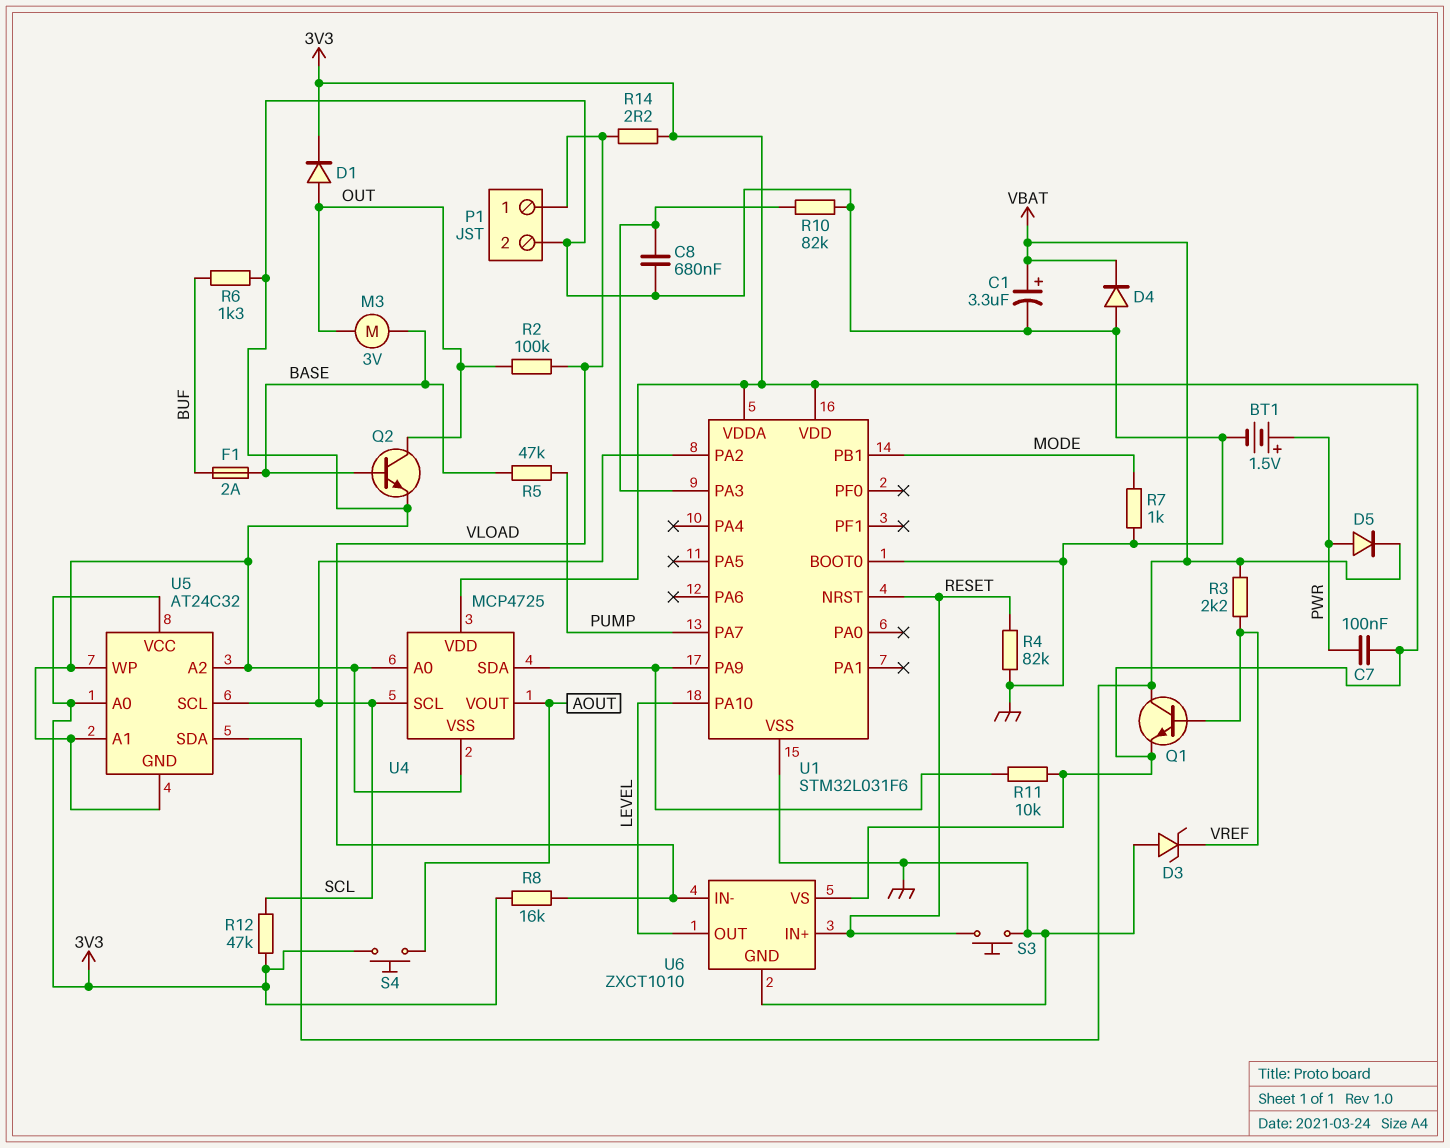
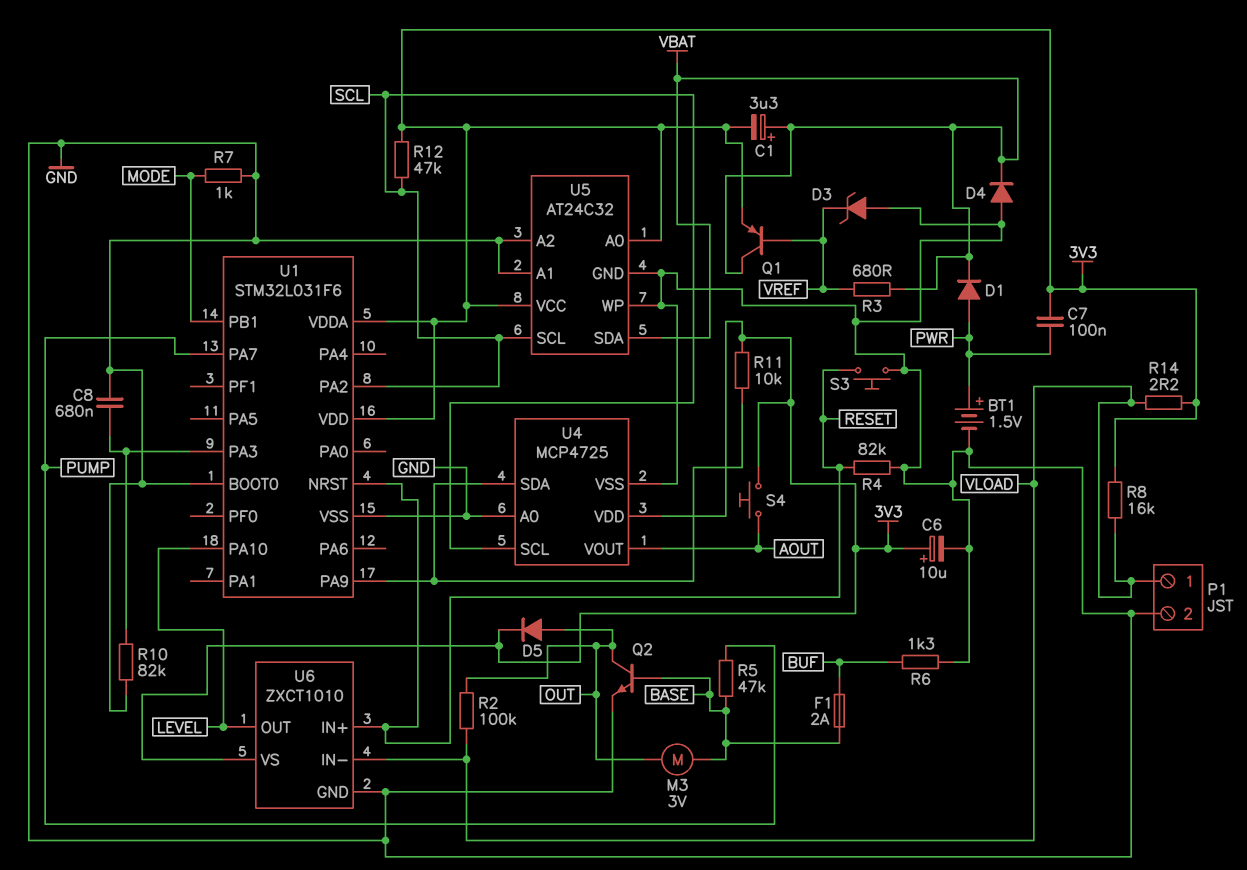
C1: 3.3uF (plus VBAT, minus GND) -> 3.3uF (plus VBAT, minus 3V3)
C6: none -> 10uF (plus 3V3, minus GND)
D1: diode (A OUT, K 3V3) -> diode (A PWR, K VBAT)
D5: diode (A PWR, K VBAT) -> diode (A OUT, K 3V3)
Q1: NPN (B VREF, C VBAT, E 3V3) -> PNP (B VREF, C VBAT, E 3V3)
R3: 2.2k (VBAT, VREF) -> 680 (VBAT, VREF)

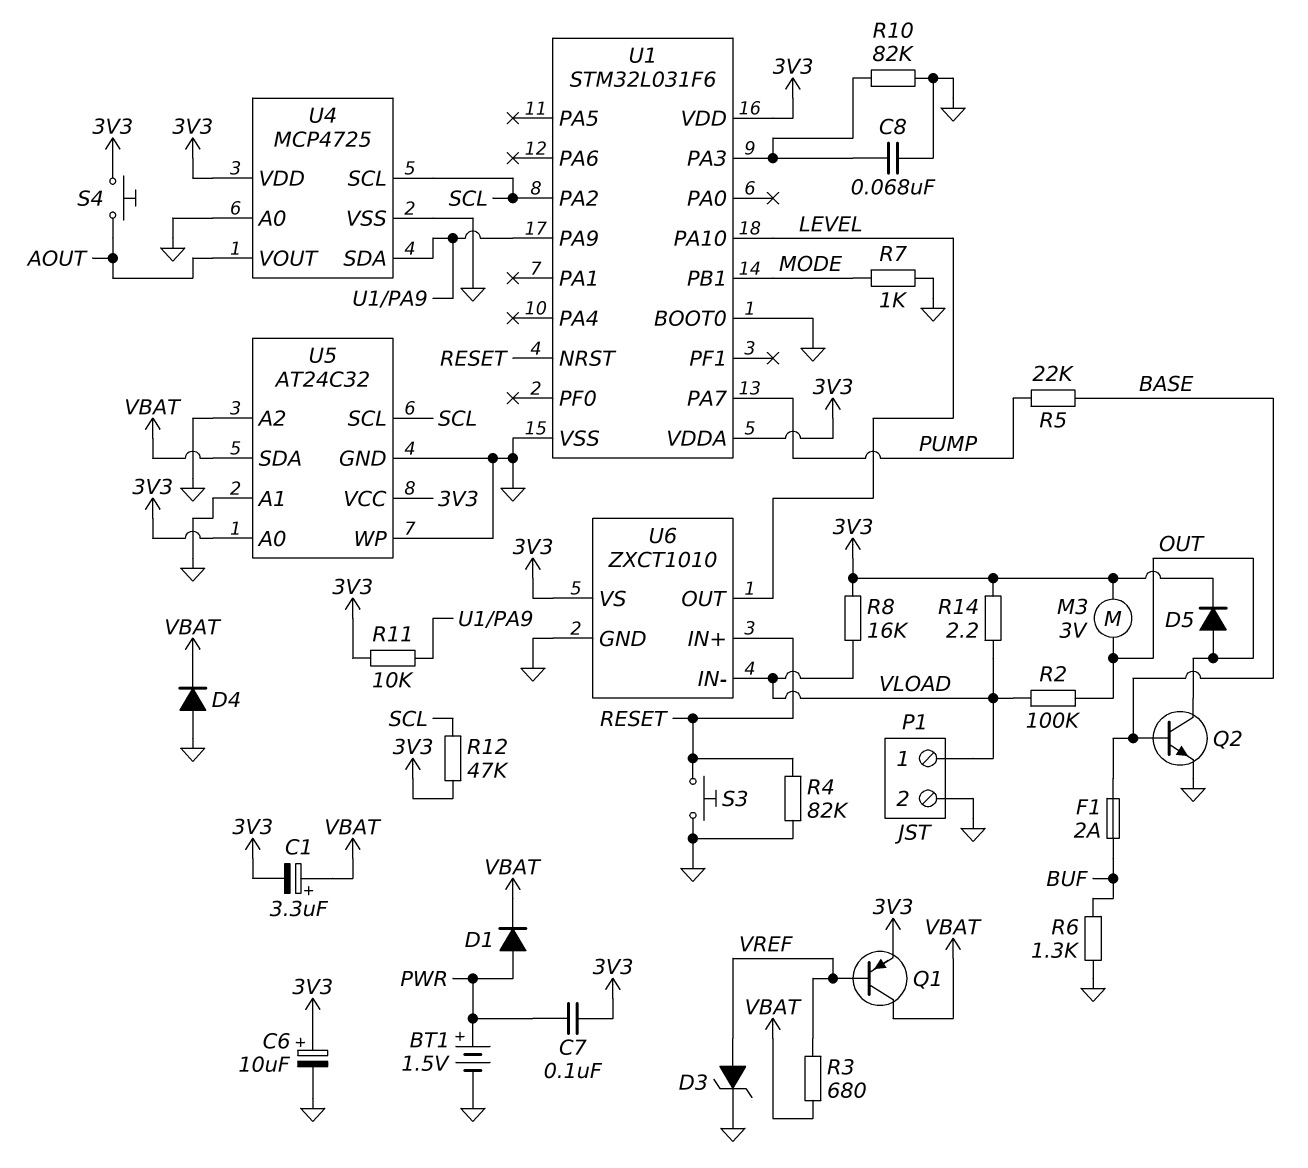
C8: 680nF (GND, U1/PA3) -> 68nF (GND, U1/PA3)
D3: zener (A GND, K VREF) -> zener (A VREF, K GND)
M3: motor 3V (BASE, OUT) -> motor 3V (3V3, OUT)
R5: 47k (BASE, PUMP) -> 22k (BASE, PUMP)

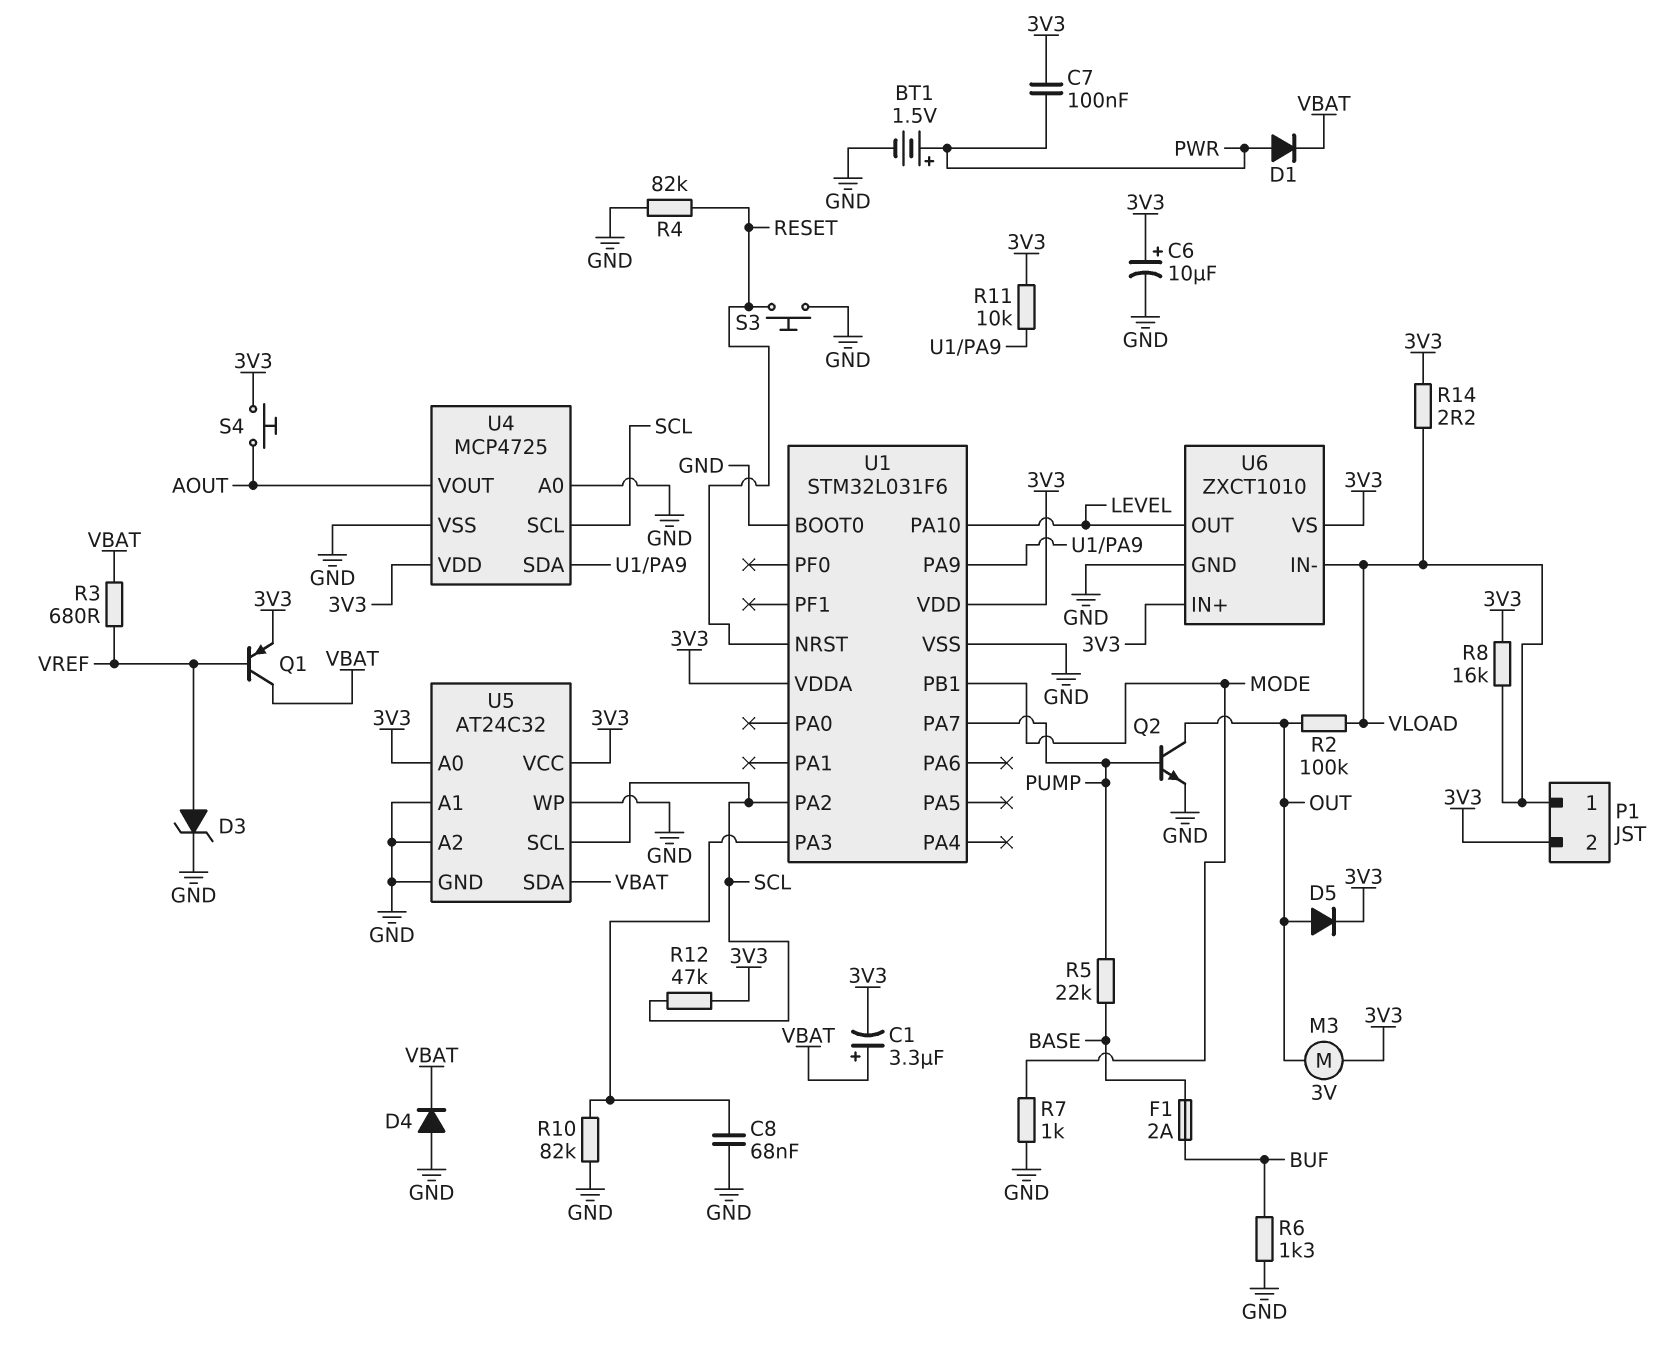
P1 pin 2: GND -> 3V3
Q2: NPN (B BASE, C OUT, E GND) -> NPN (B PUMP, C OUT, E GND)
U6 pin IN+: RESET -> 3V3

